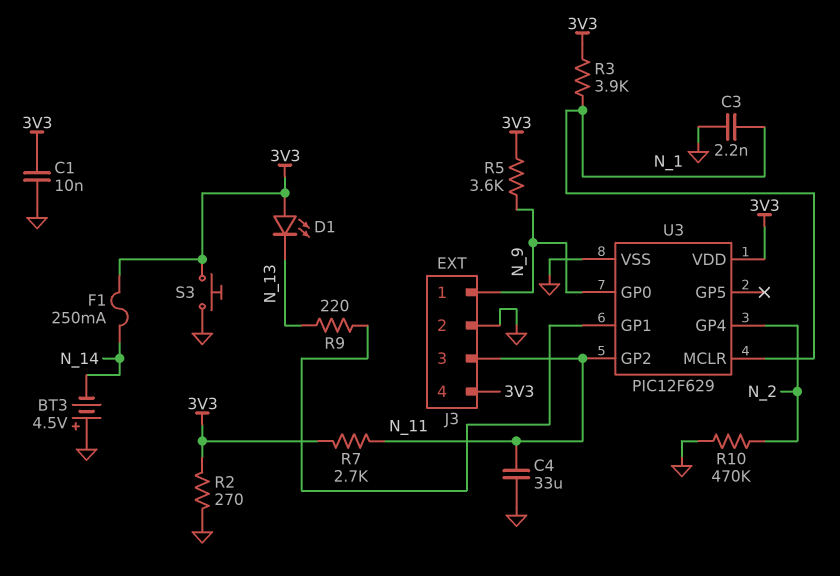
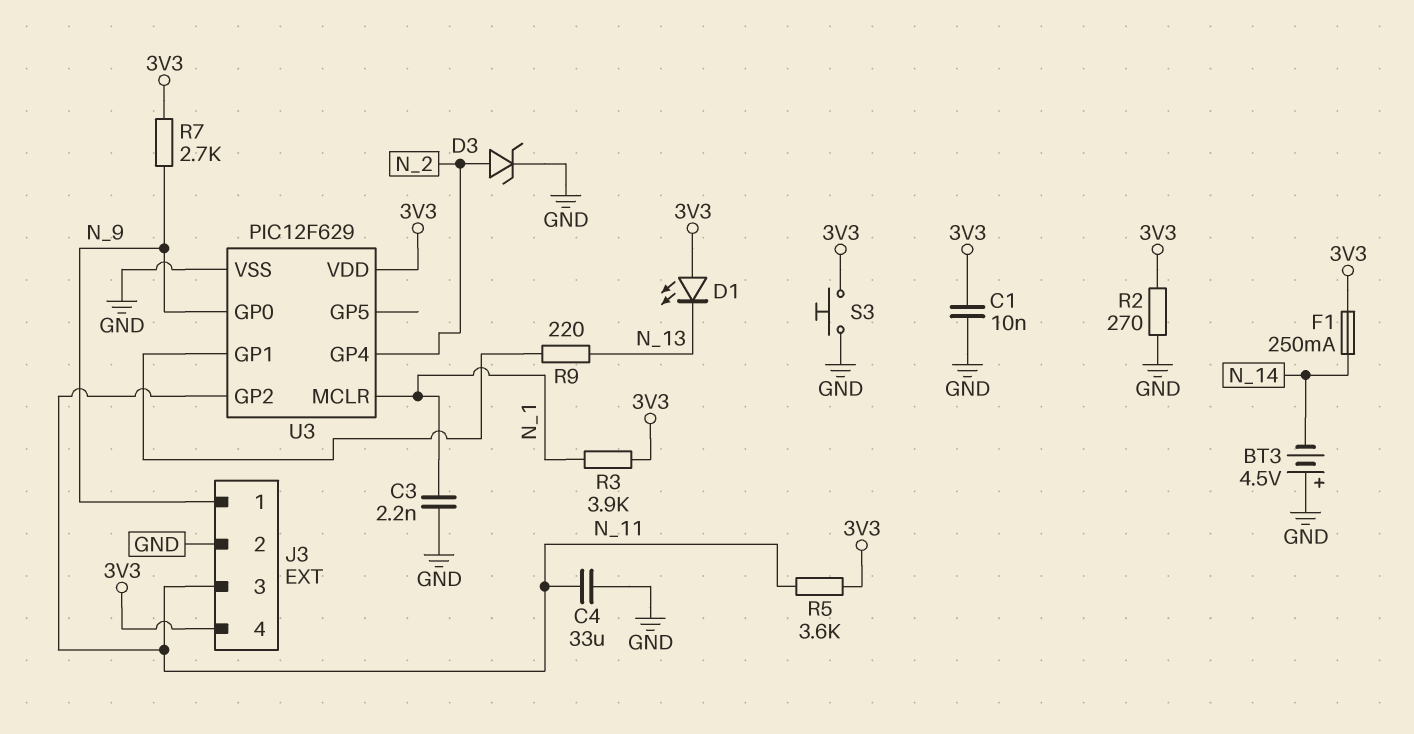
D3: none -> zener (A N_2, K GND)
R5: 3.6k (3V3, N_9) -> 3.6k (3V3, N_11)
R7: 2.7k (3V3, N_11) -> 2.7k (3V3, N_9)
R10: 470k (GND, N_2) -> none

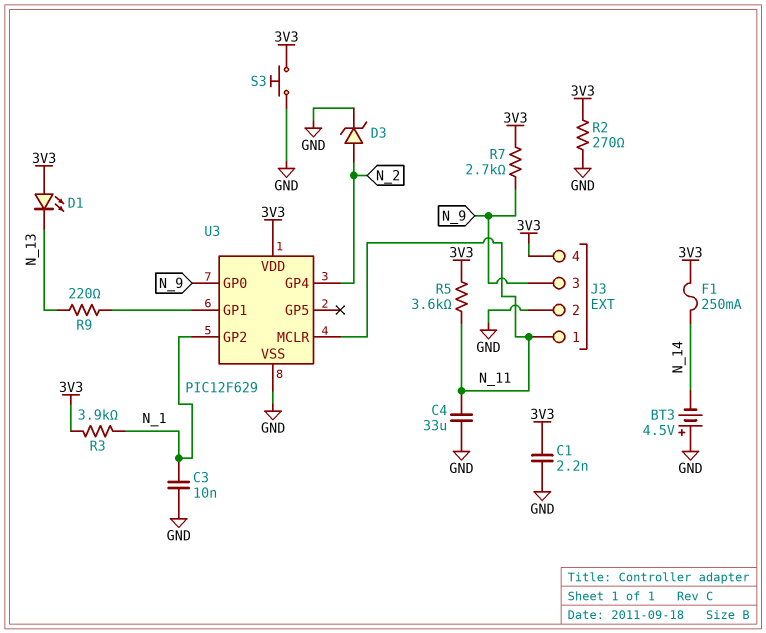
C1: 10nF (3V3, GND) -> 2.2nF (3V3, GND)
C3: 2.2nF (GND, N_1) -> 10nF (GND, N_1)
J3 pin 1: N_9 -> N_11
J3 pin 3: N_11 -> N_9
U3 pin GP2: N_11 -> N_1
U3 pin MCLR: N_1 -> N_11

